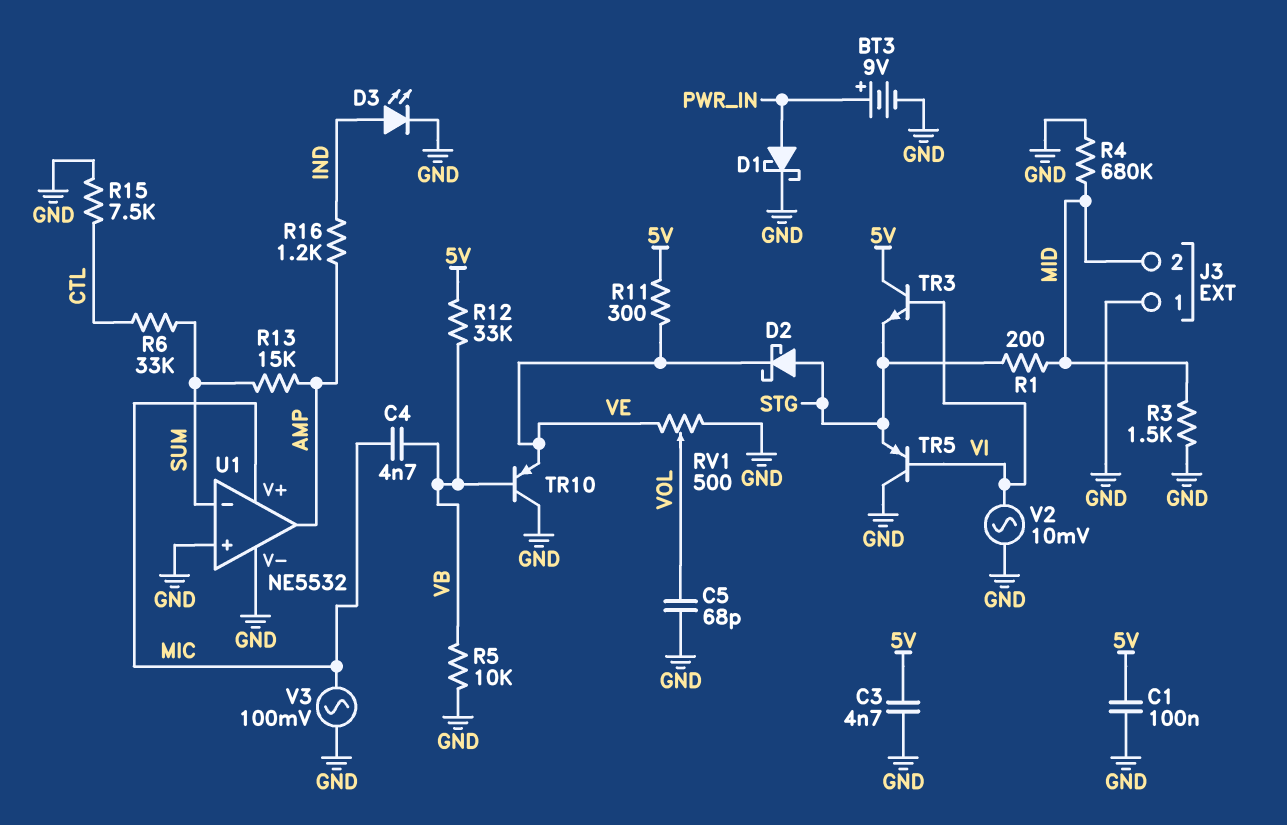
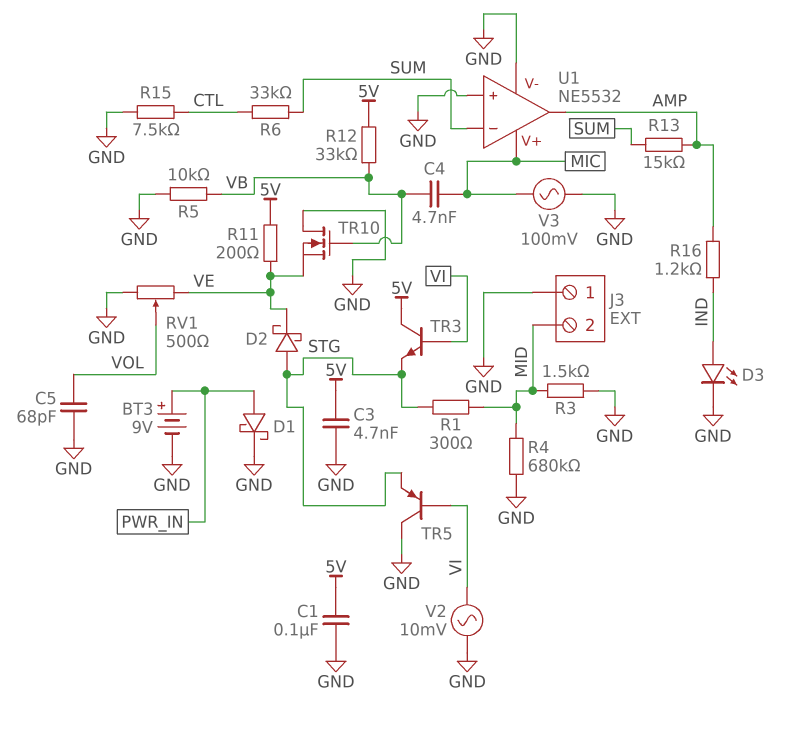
R1: 200 (MID, STG) -> 300 (MID, STG)
R11: 300 (5V, VE) -> 200 (5V, VE)
TR10: PNP (B VB, C GND, E VE) -> NMOS (G VB, D GND, S VE)

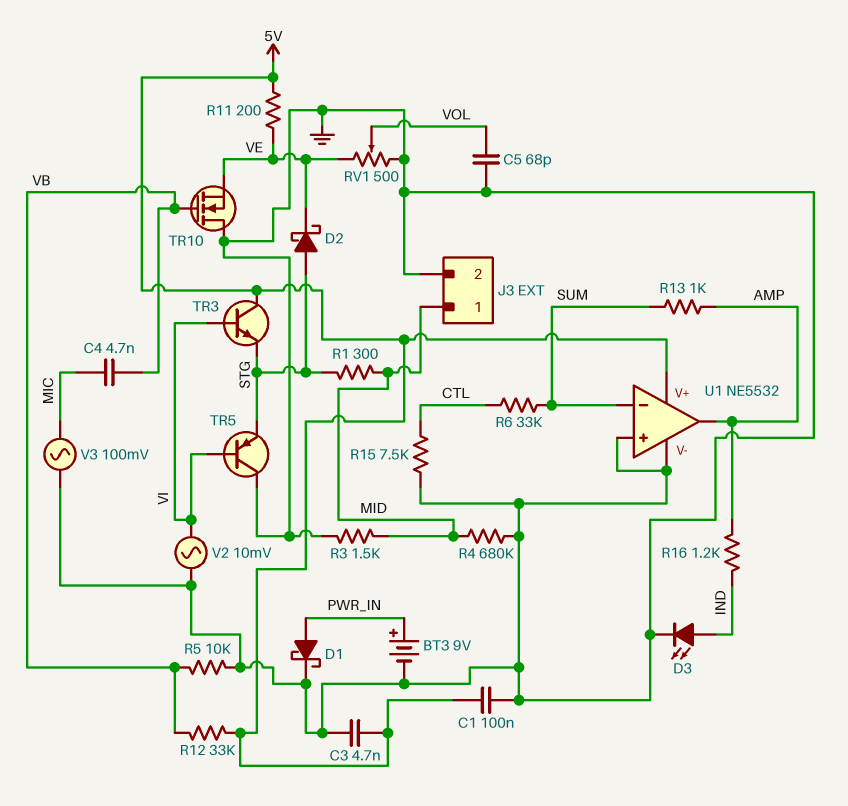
J3 pin 1: GND -> MID
J3 pin 2: MID -> GND
R13: 15k (AMP, SUM) -> 1k (AMP, SUM)
U1 pin V+: MIC -> 5V

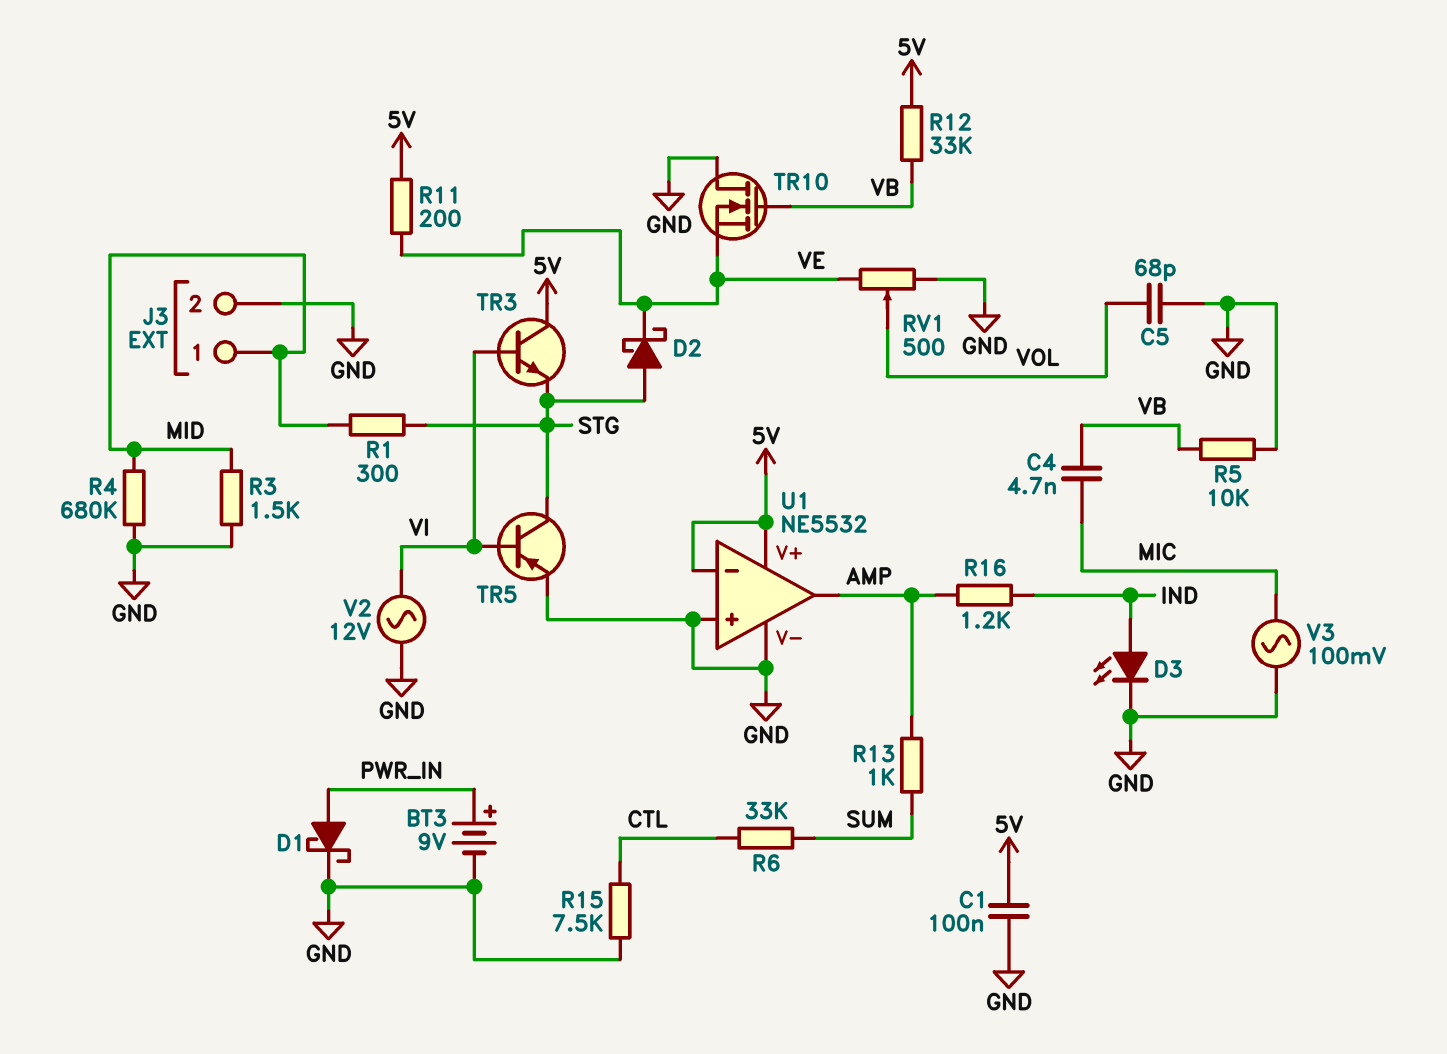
C3: 4.7nF (5V, GND) -> none
TR5: PNP (B VI, C GND, E STG) -> PNP (B VI, C STG, E GND)
U1 pin in-: SUM -> 5V
V2: AC 10mV (GND, VI) -> AC 12V (GND, VI)

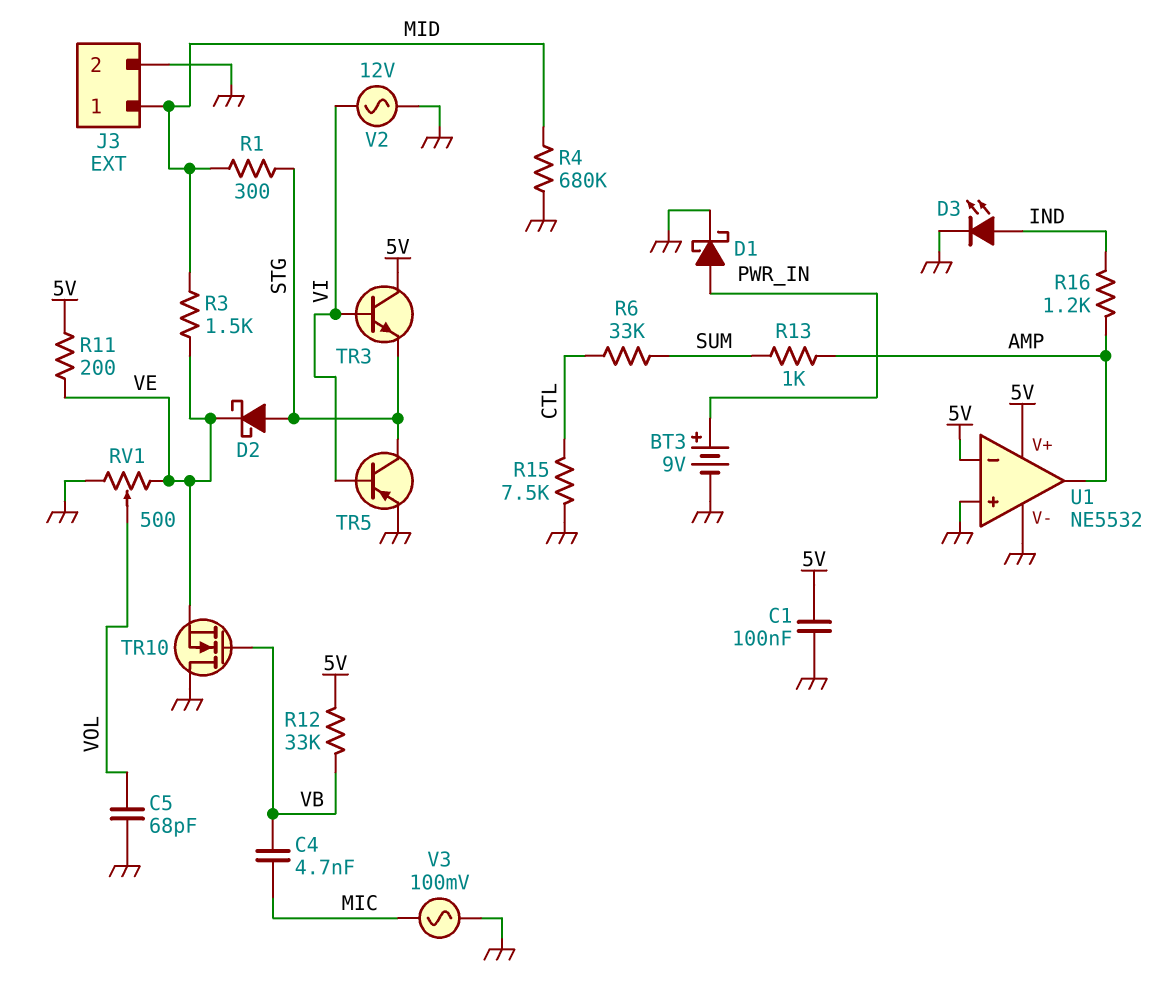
R3: 1.5k (GND, MID) -> 1.5k (MID, VE)
R5: 10k (GND, VB) -> none

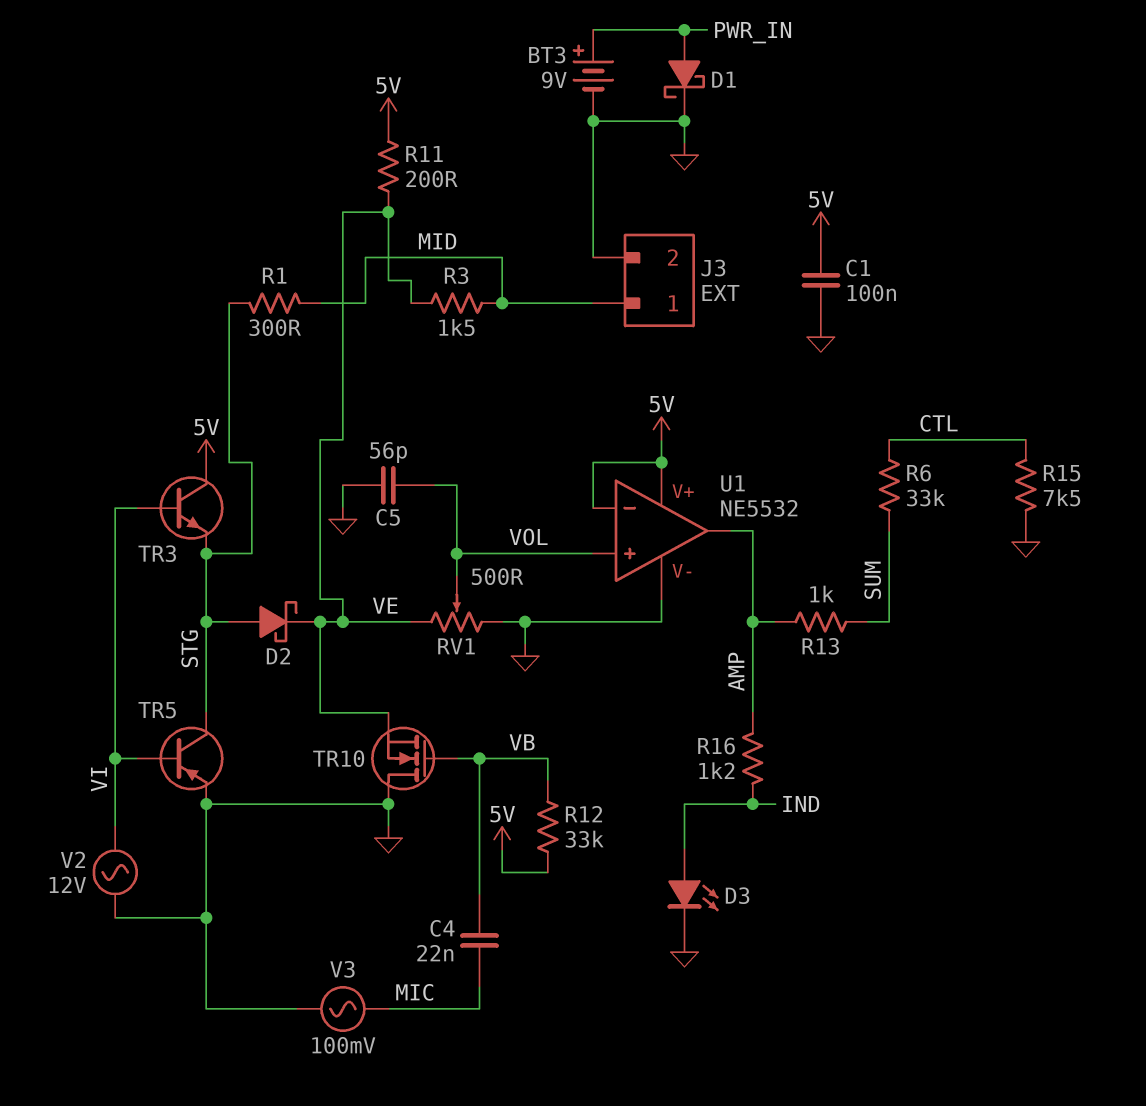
C4: 4.7nF (MIC, VB) -> 22nF (MIC, VB)
C5: 68pF (GND, VOL) -> 56pF (GND, VOL)
R4: 680k (GND, MID) -> none
U1 pin in+: GND -> VOL

